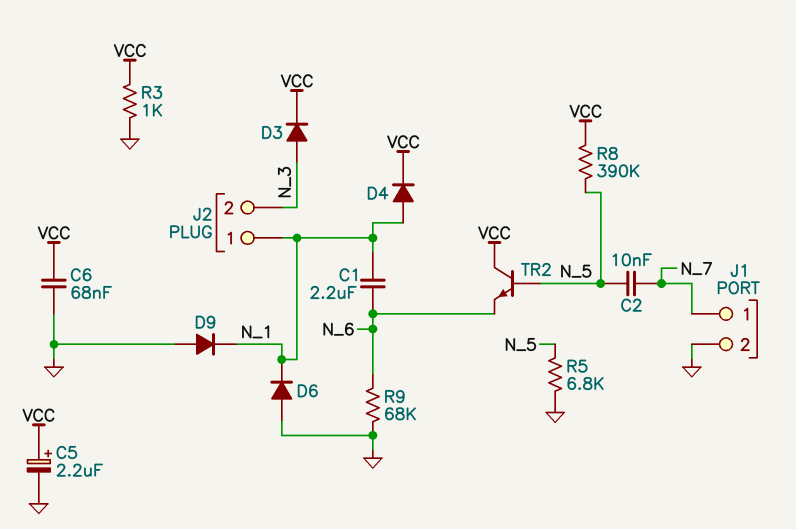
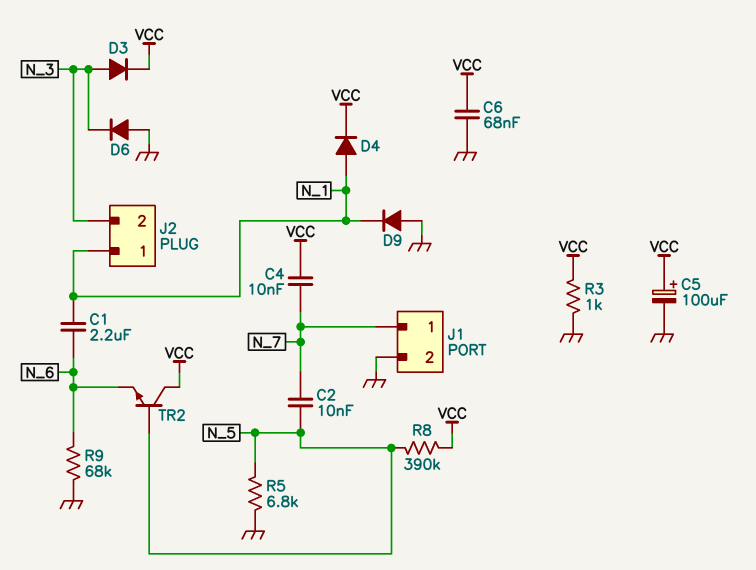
C4: none -> 10nF (N_7, VCC)
C5: 2.2uF (plus VCC, minus GND) -> 100uF (plus VCC, minus GND)
D6: diode (A GND, K N_1) -> diode (A GND, K N_3)

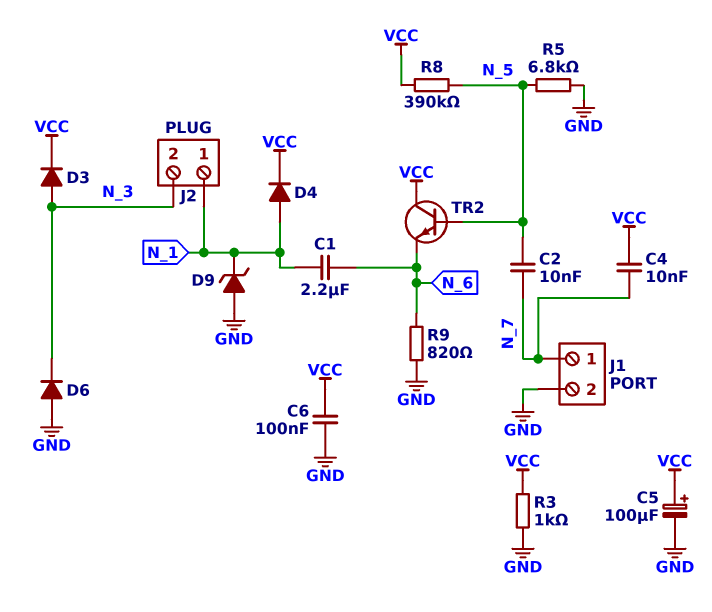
C6: 68nF (GND, VCC) -> 100nF (GND, VCC)
D9: diode (A GND, K N_1) -> zener (A GND, K N_1)
R9: 68k (GND, N_6) -> 820 (GND, N_6)

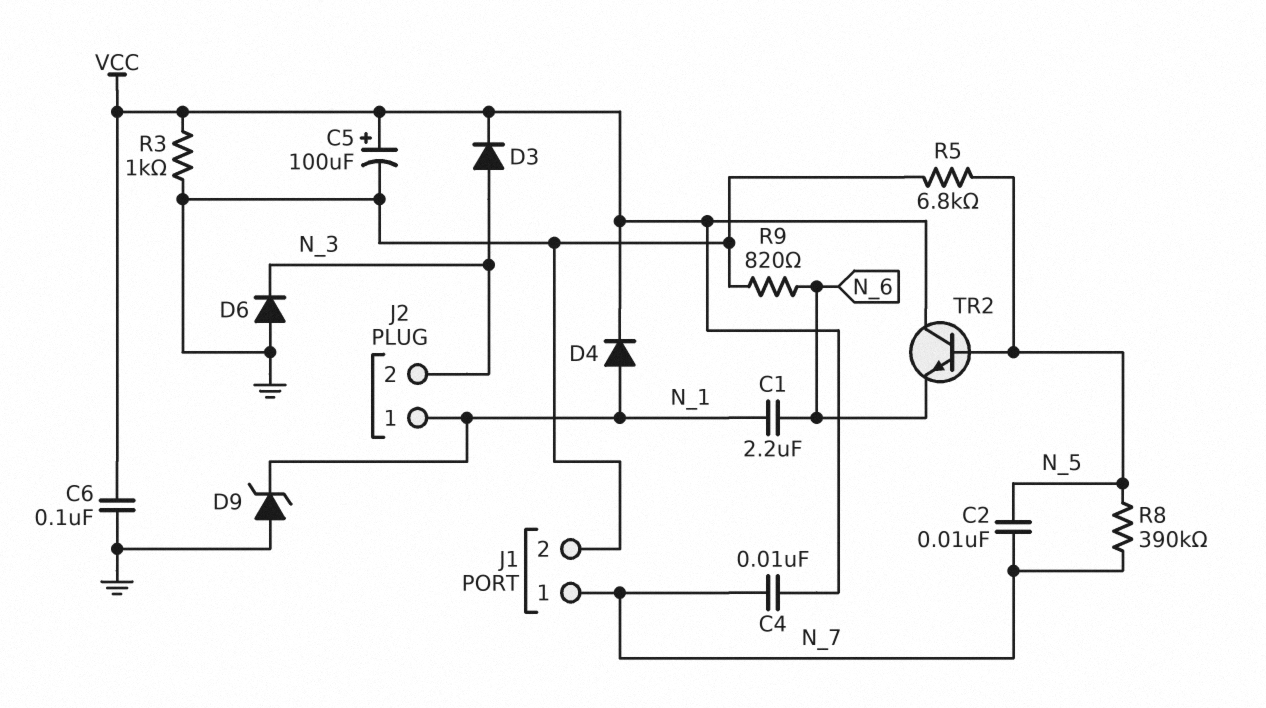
R8: 390k (N_5, VCC) -> 390k (N_5, N_7)

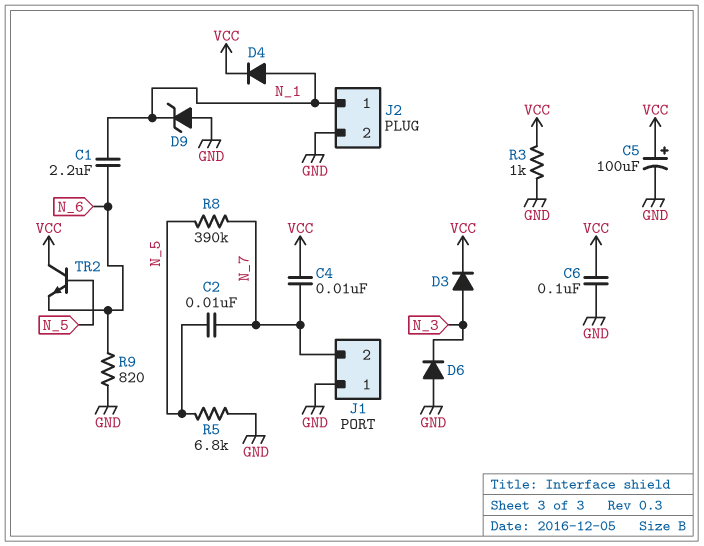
J1 pin 1: N_7 -> GND
J1 pin 2: GND -> N_7
J2 pin 2: N_3 -> GND

